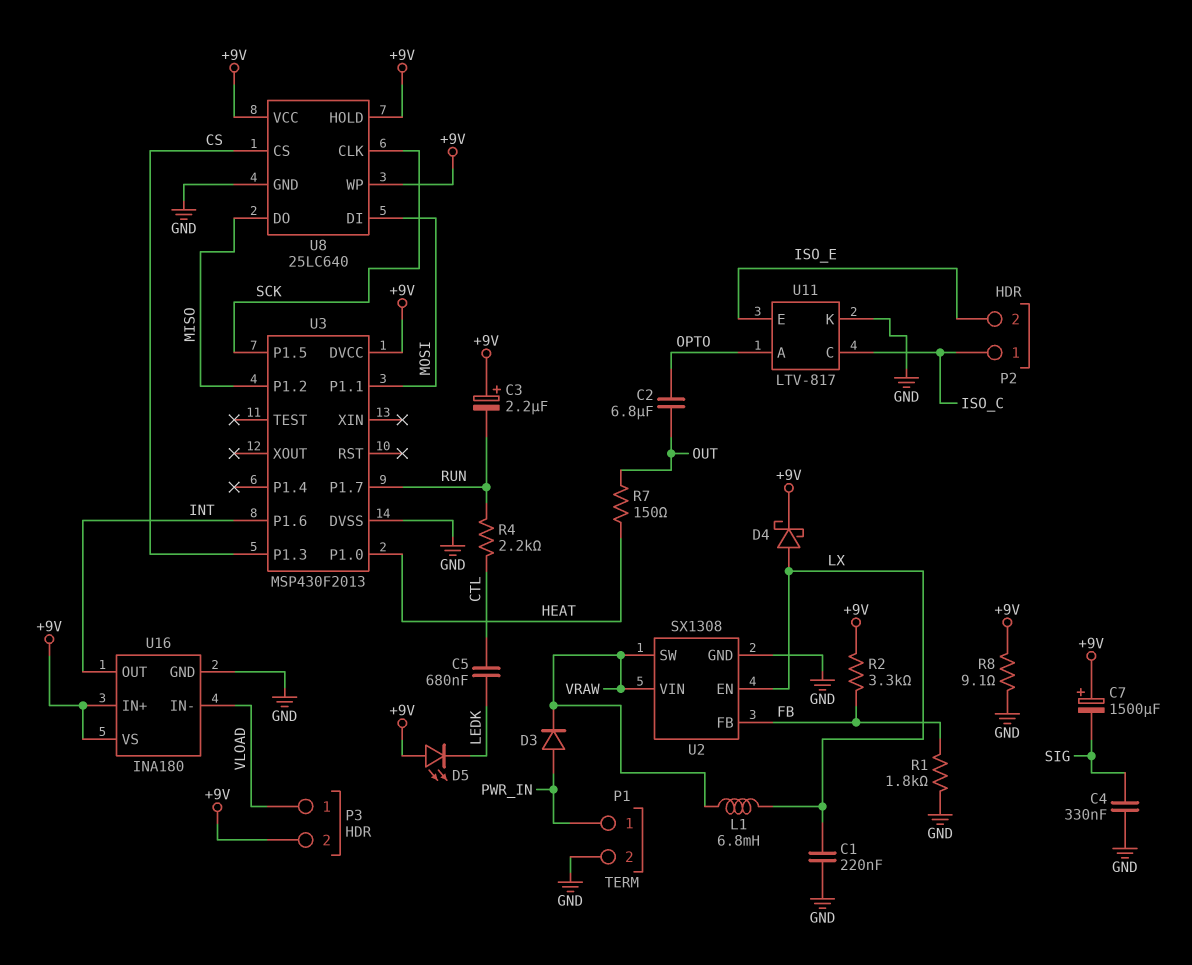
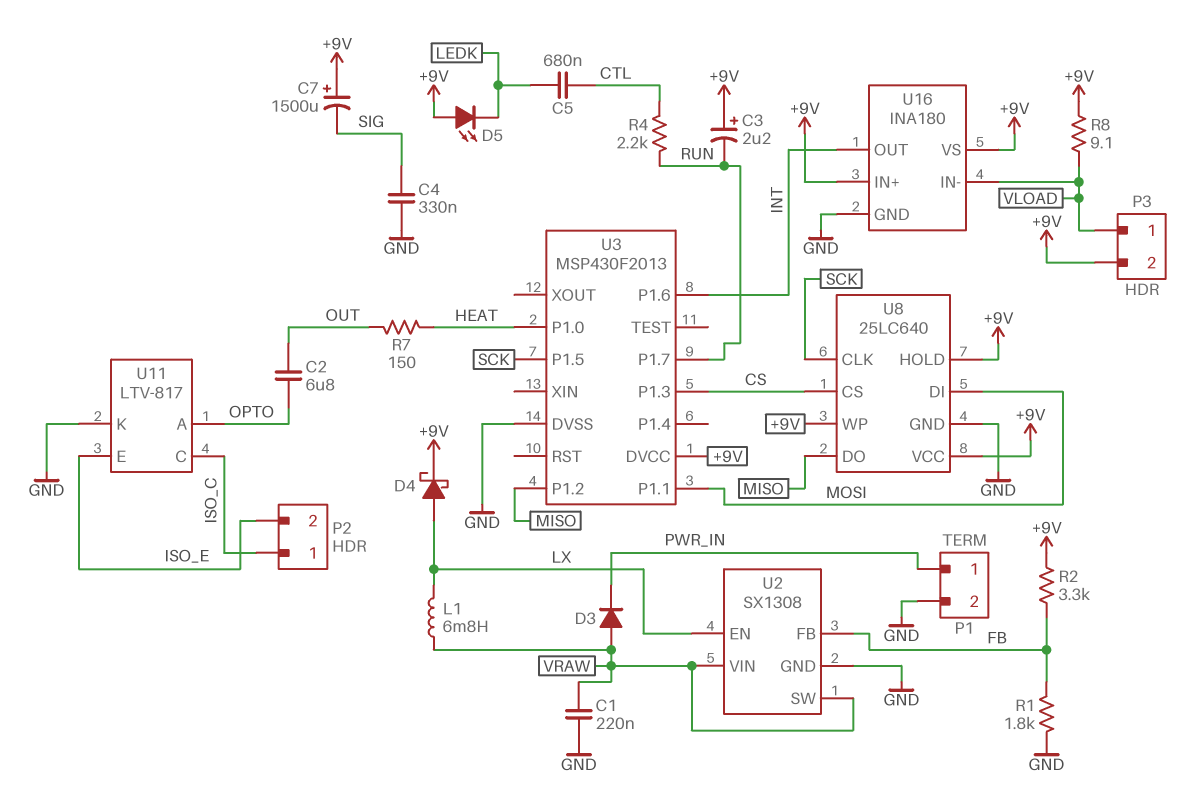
C1: 220nF (GND, LX) -> 220nF (GND, VRAW)
D3: diode (A PWR_IN, K VRAW) -> diode (A VRAW, K PWR_IN)
R8: 9.1 (+9V, GND) -> 9.1 (+9V, VLOAD)

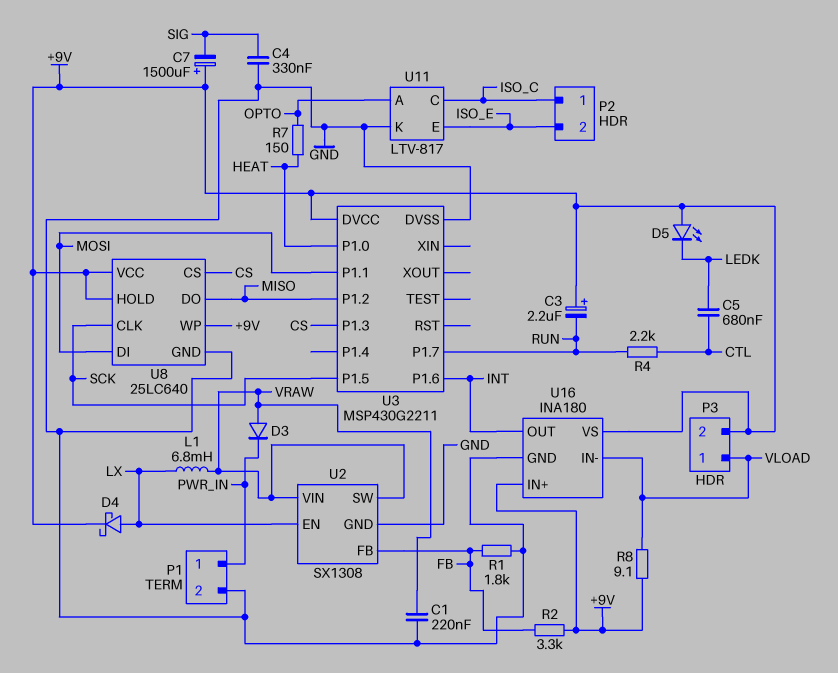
C2: 6.8uF (OPTO, OUT) -> none
R7: 150 (HEAT, OUT) -> 150 (HEAT, OPTO)
U3: MSP430F2013 -> MSP430G2211

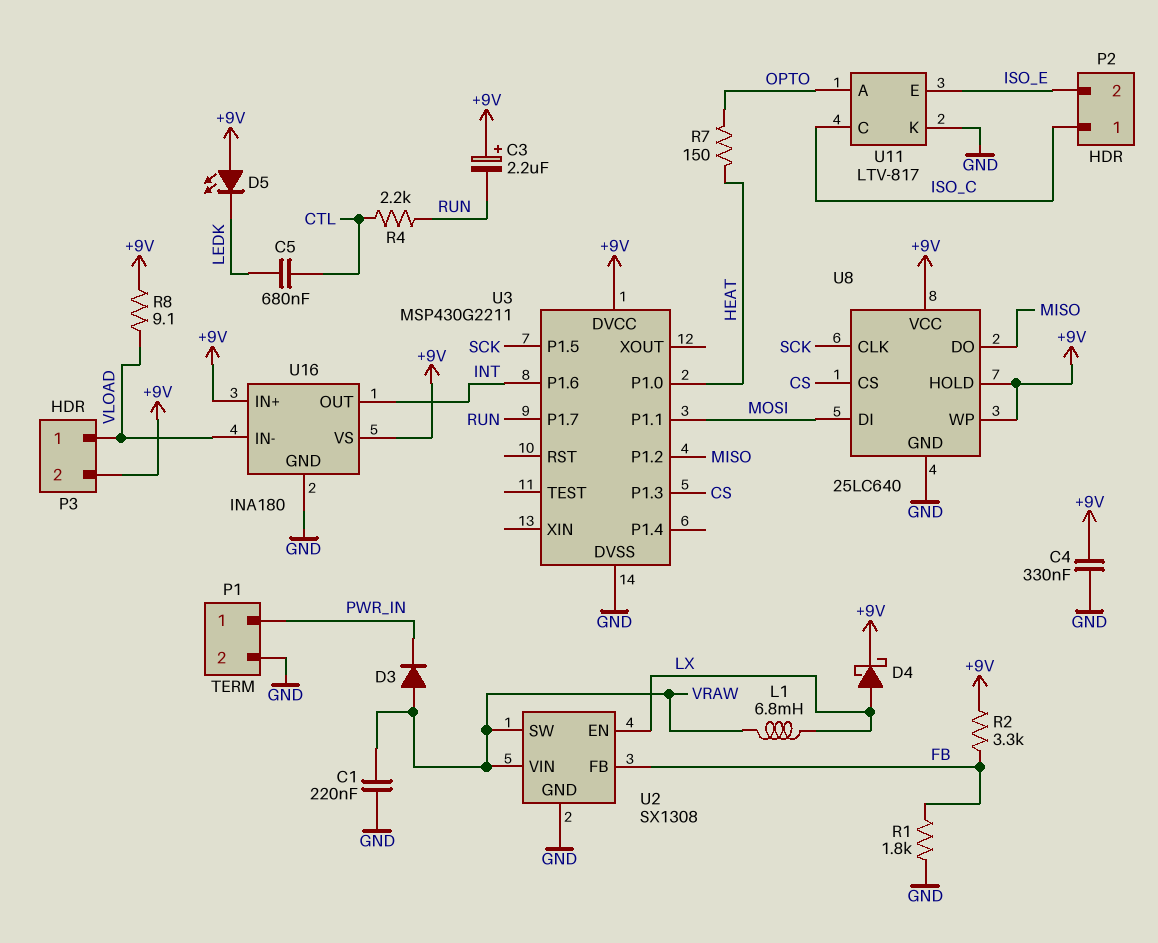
C4: 330nF (GND, SIG) -> 330nF (+9V, GND)
C7: 1500uF (plus +9V, minus SIG) -> none

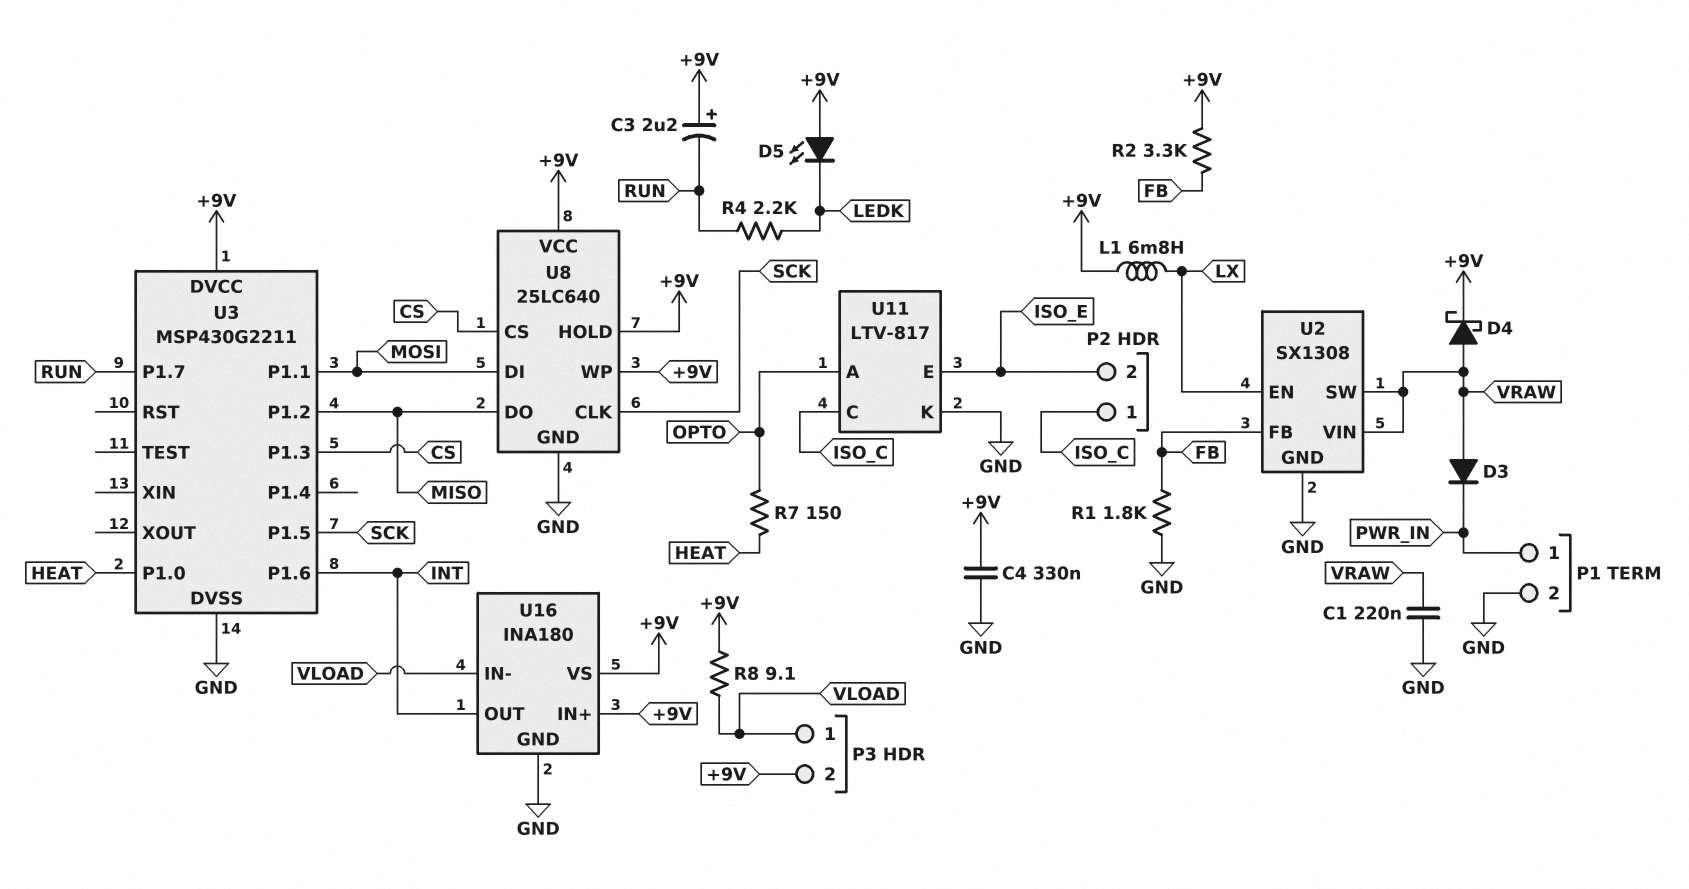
C5: 680nF (CTL, LEDK) -> none
D4: schottky (A LX, K +9V) -> schottky (A VRAW, K +9V)
L1: 6.8mH (LX, VRAW) -> 6.8mH (+9V, LX)
R4: 2.2k (CTL, RUN) -> 2.2k (LEDK, RUN)

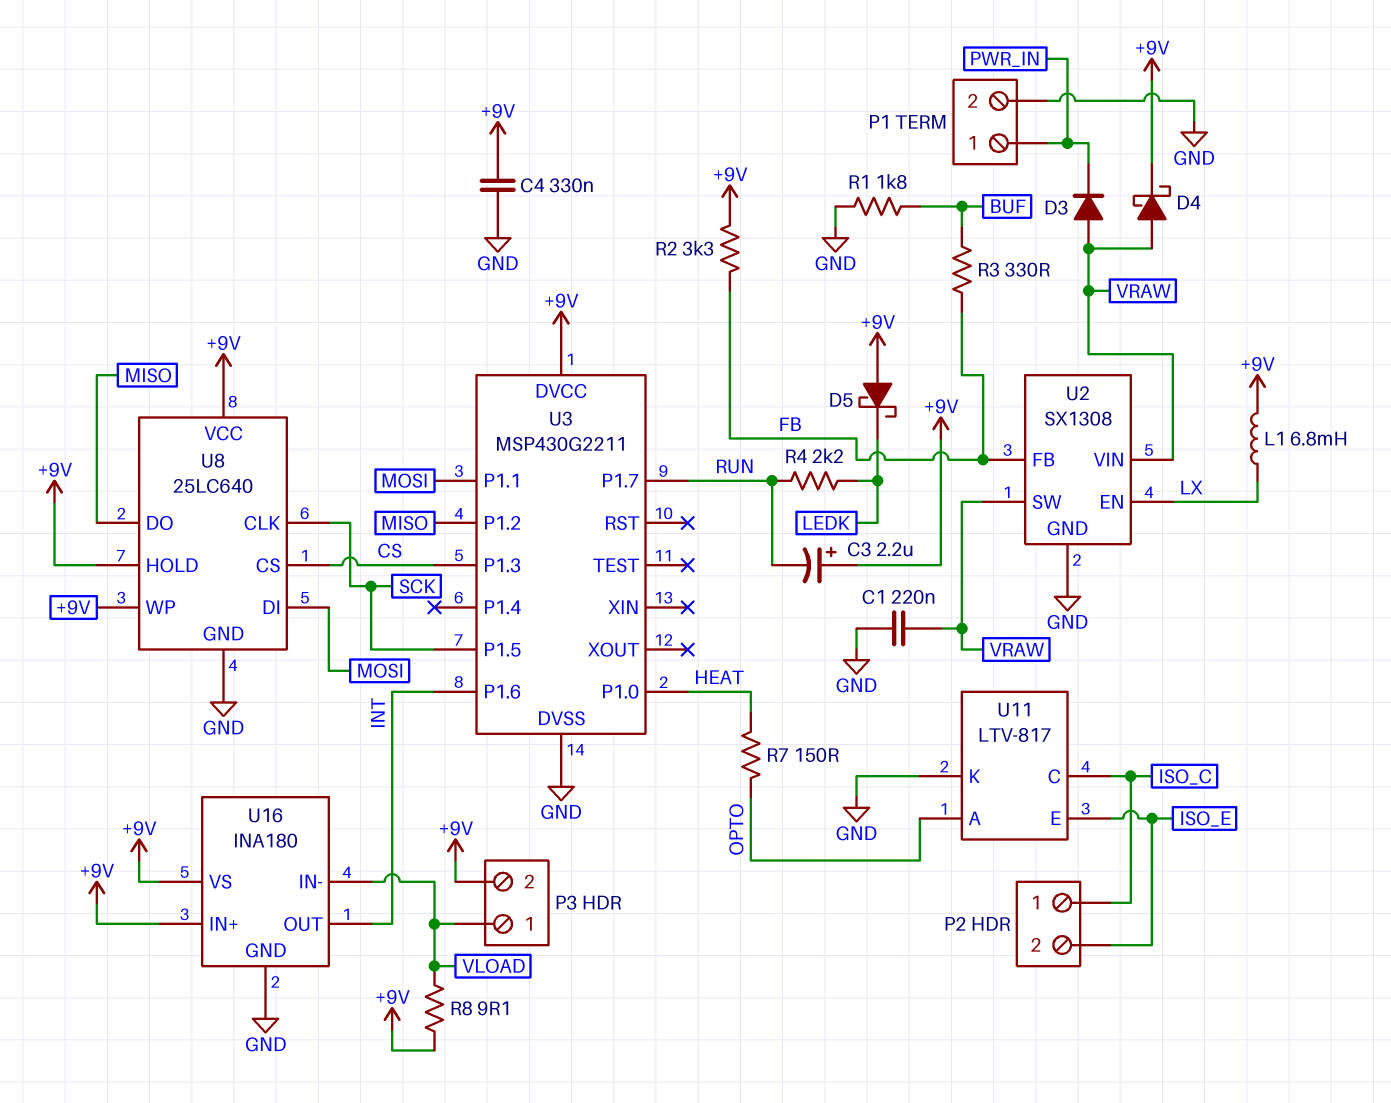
D5: LED (A +9V, K LEDK) -> schottky (A +9V, K LEDK)
R1: 1.8k (FB, GND) -> 1.8k (BUF, GND)
R3: none -> 330 (BUF, FB)

